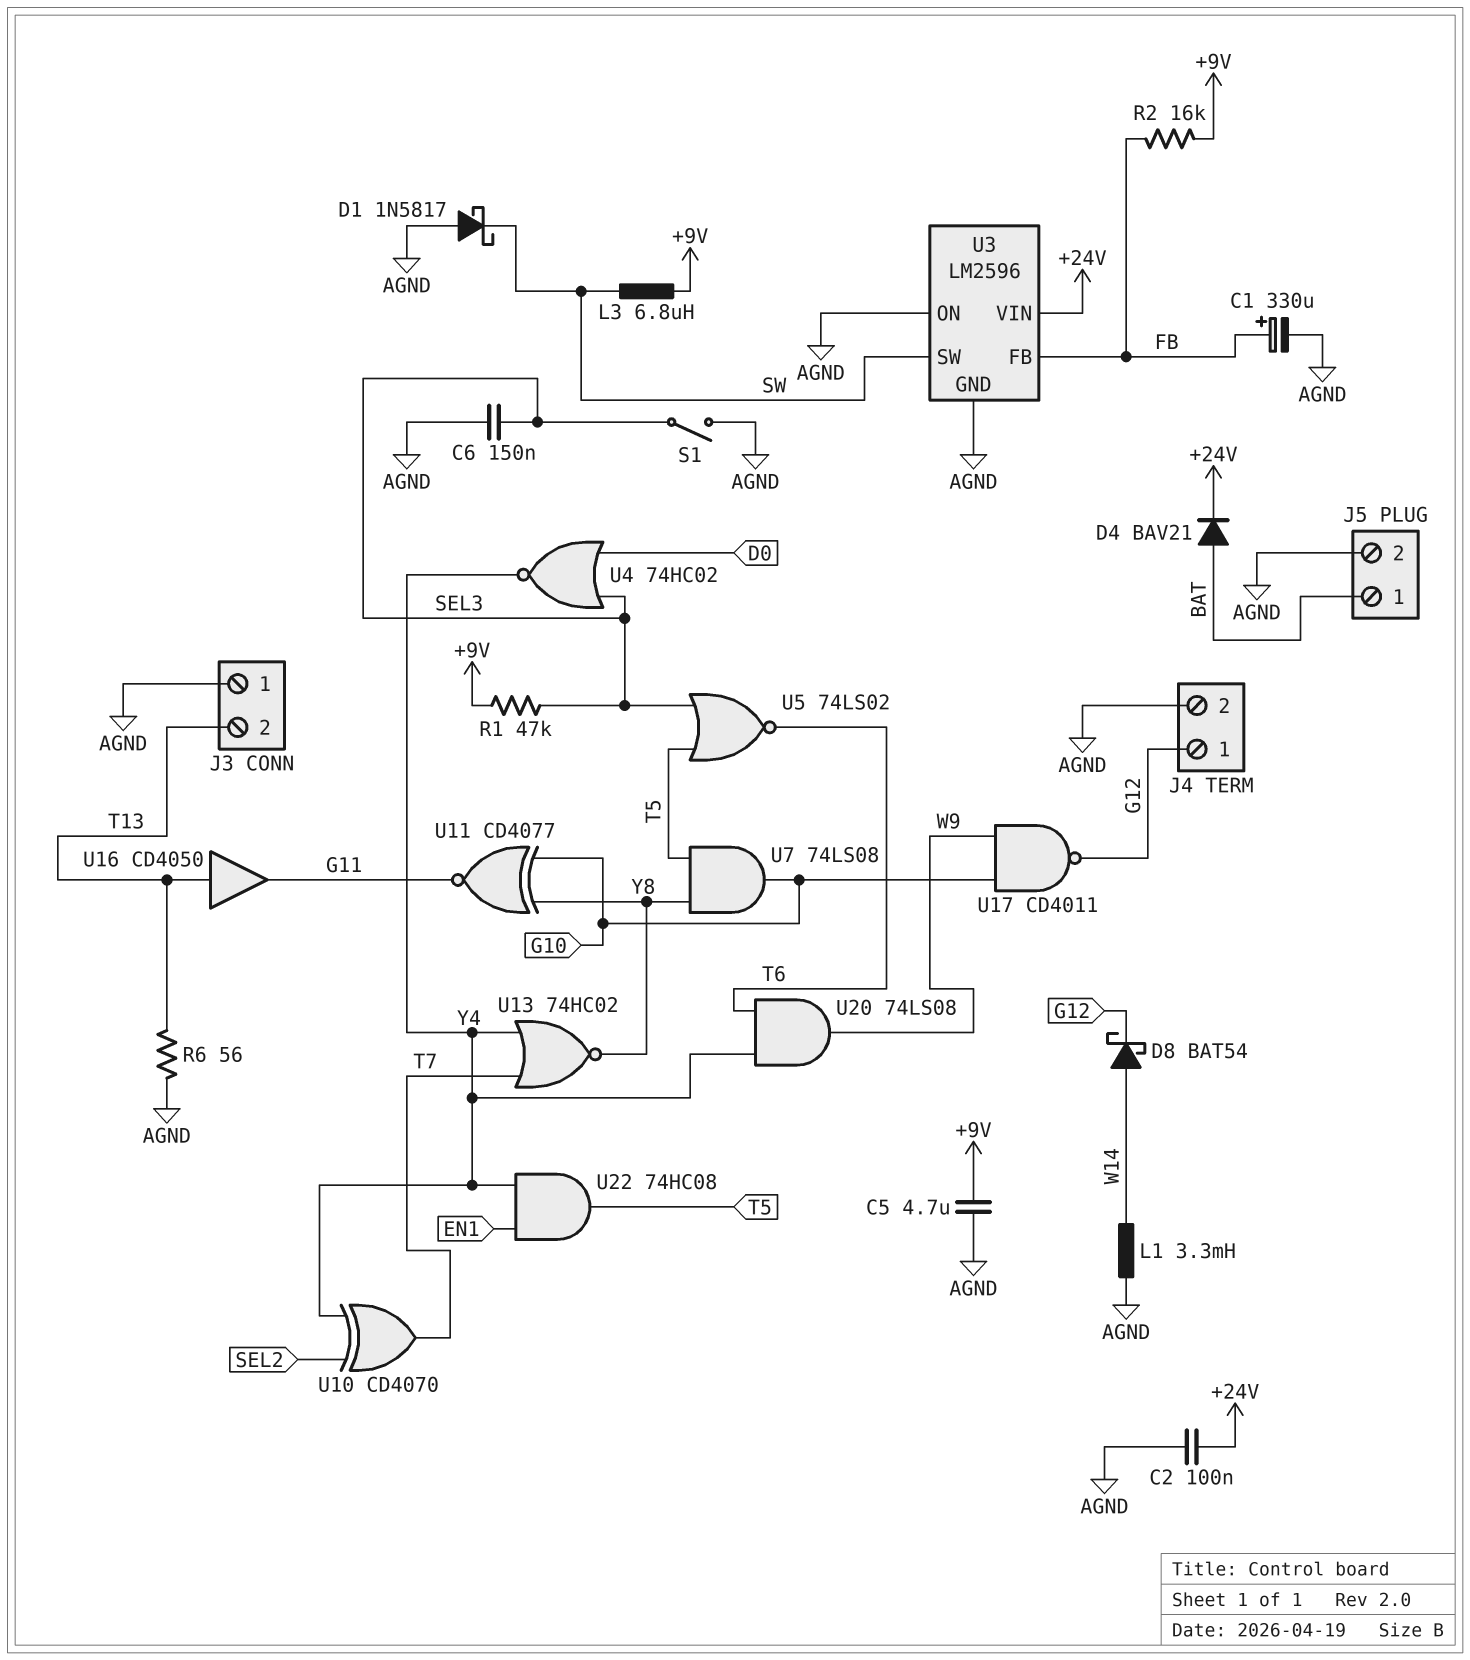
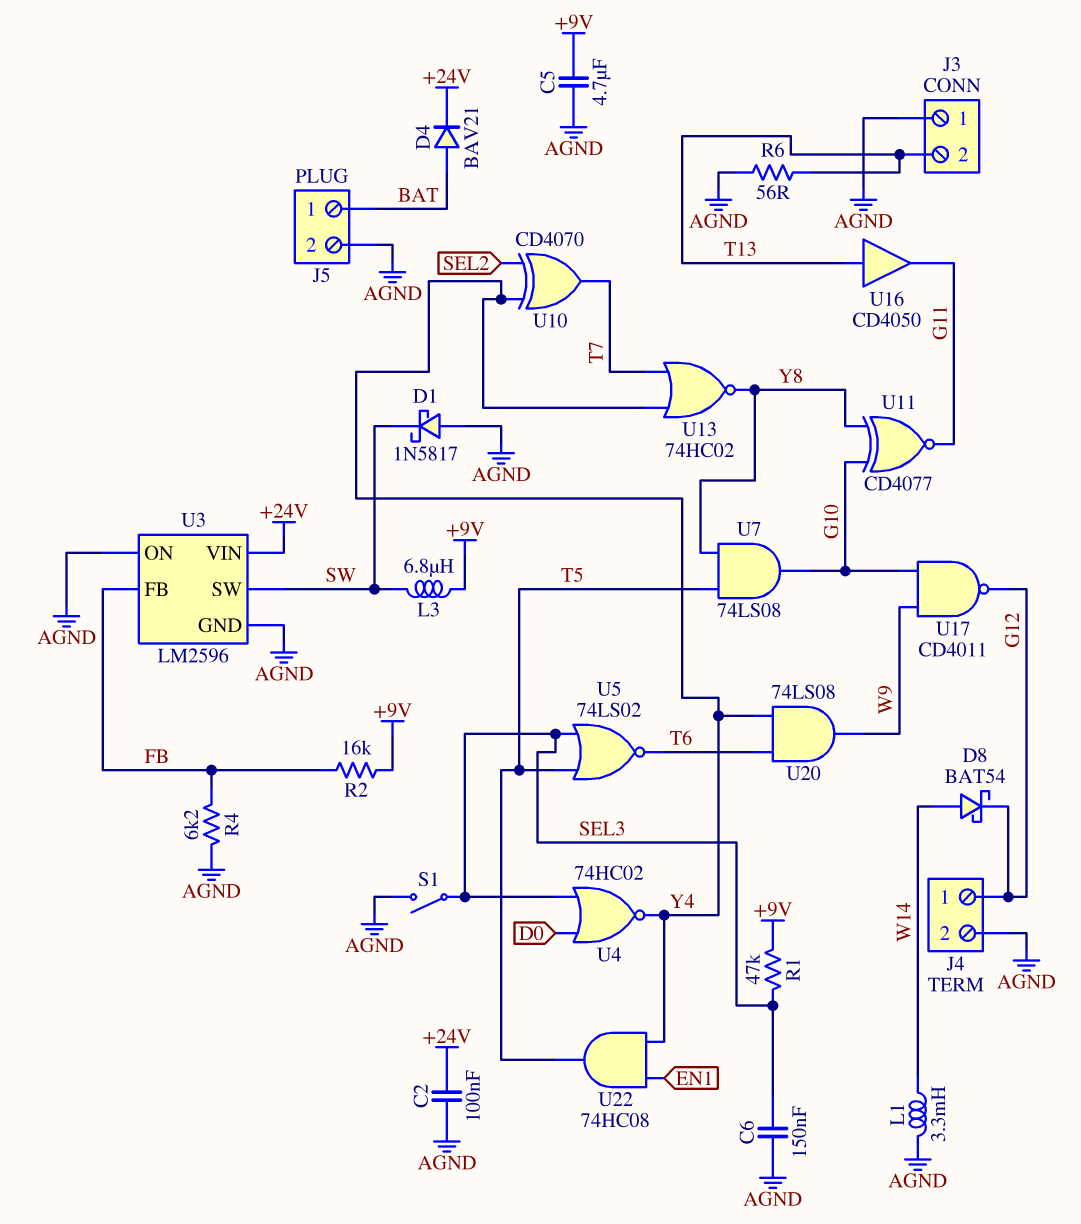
C1: 330uF (plus FB, minus AGND) -> none
R4: none -> 6.2k (AGND, FB)

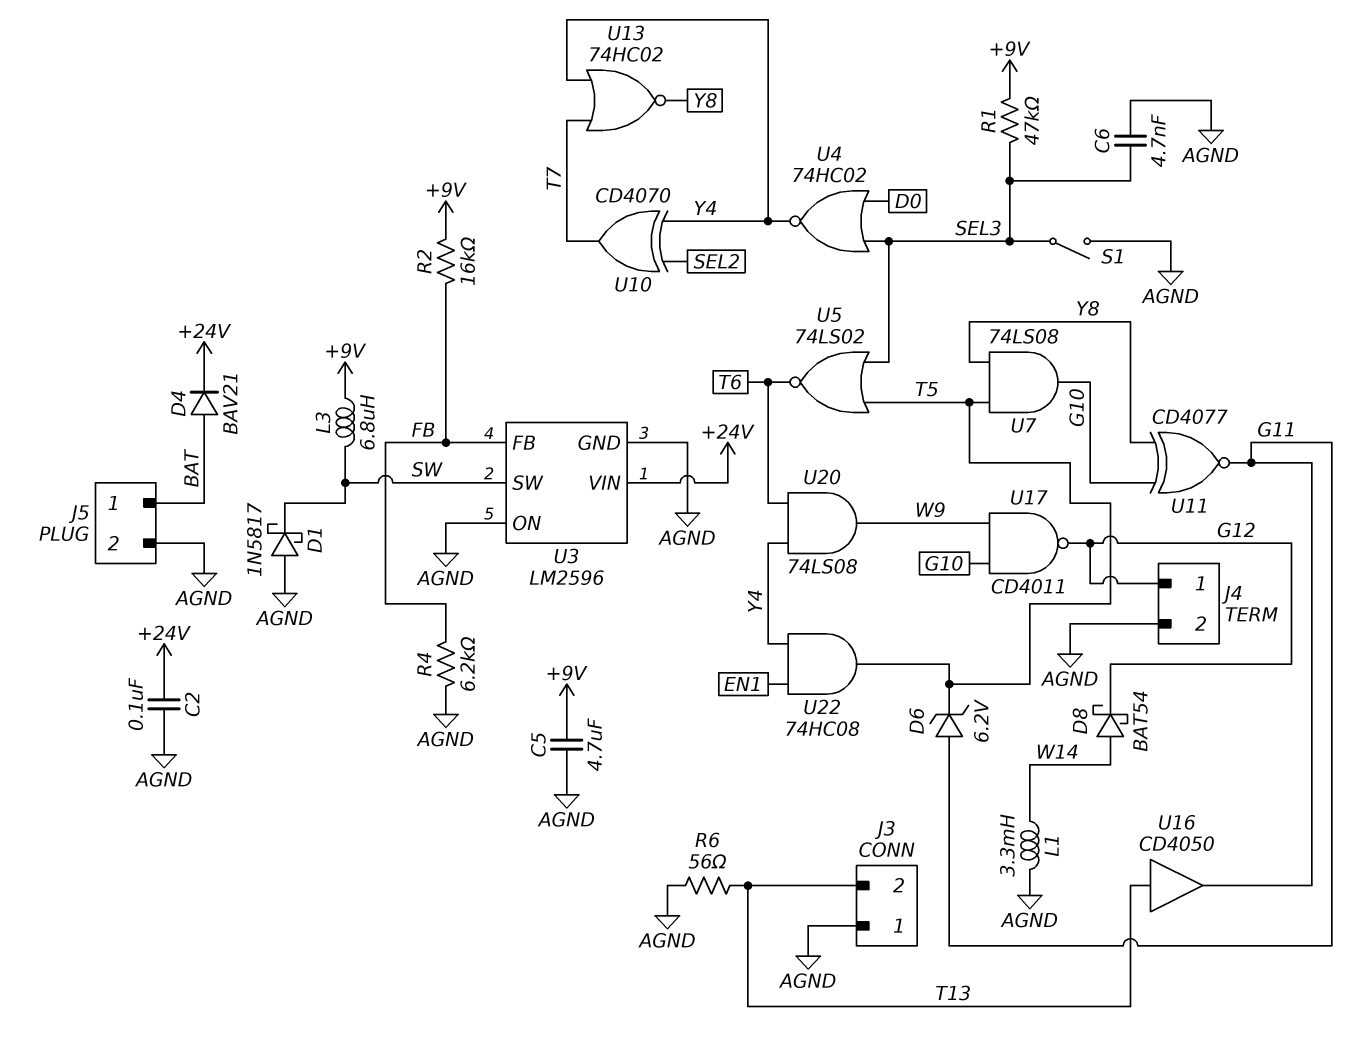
C6: 150nF (AGND, SEL3) -> 4.7nF (AGND, SEL3)
D6: none -> zener 6.2V (A G11, K T5)

